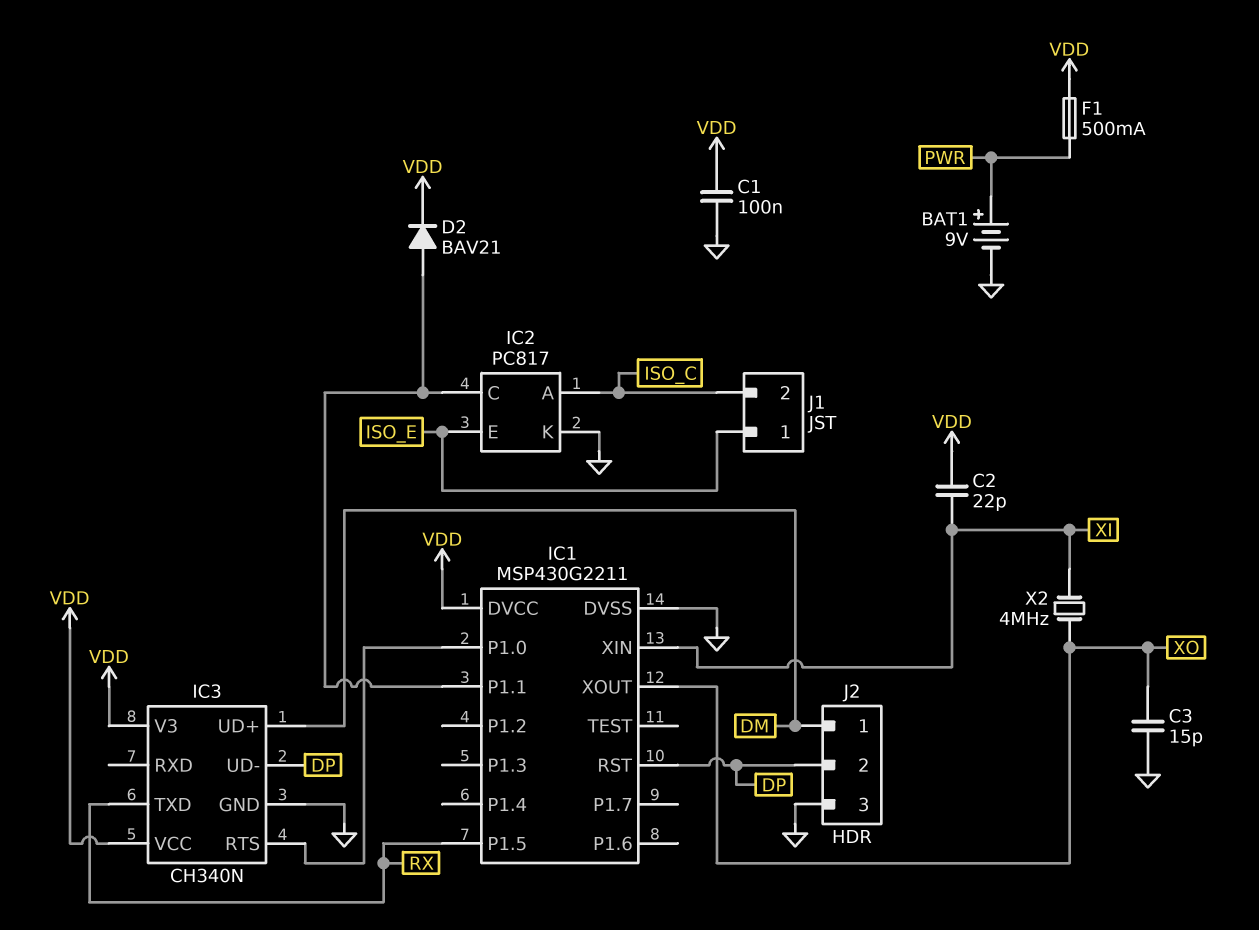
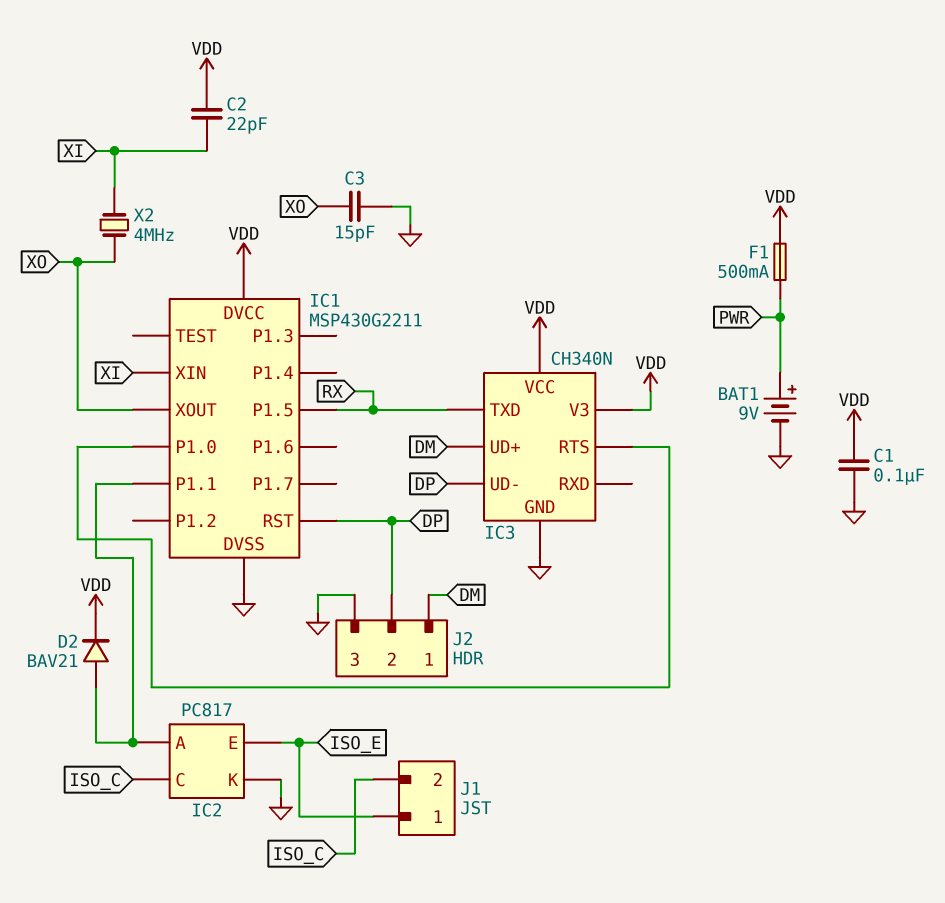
IC2 pin A: ISO_C -> IC1/P1.1
IC2 pin C: IC1/P1.1 -> ISO_C

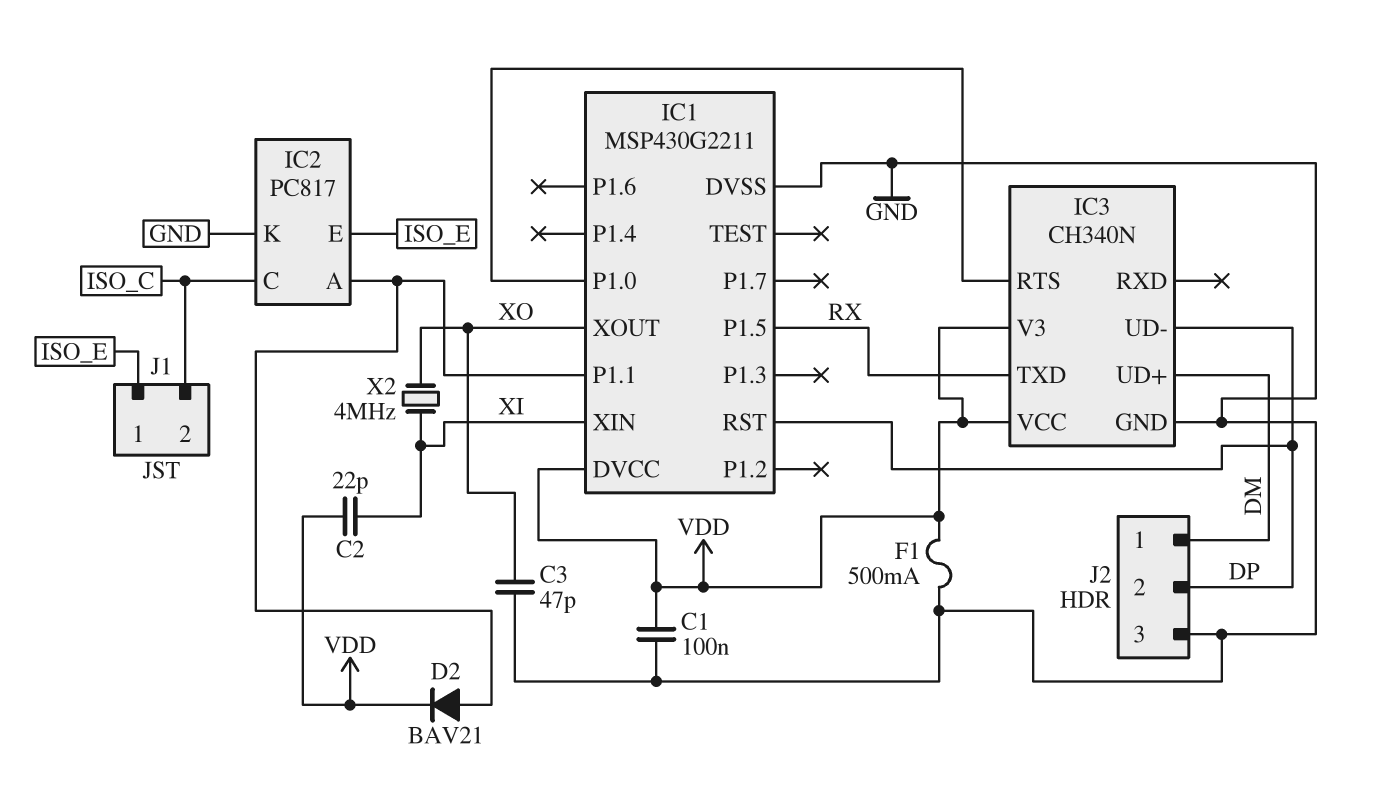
BAT1: 9V (plus PWR, minus GND) -> none
C3: 15pF (GND, XO) -> 47pF (GND, XO)
F1: 500mA (PWR, VDD) -> 500mA (GND, VDD)

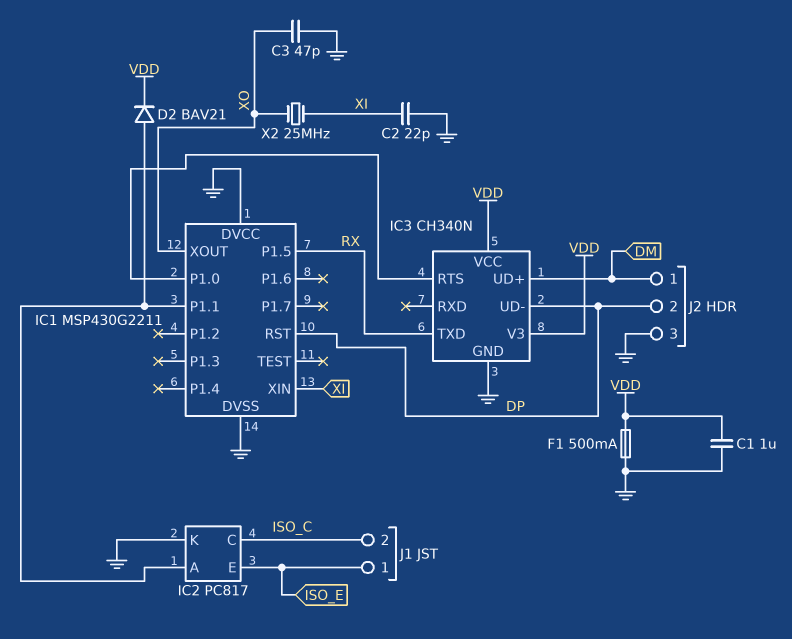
C1: 100nF (GND, VDD) -> 1uF (GND, VDD)
C2: 22pF (VDD, XI) -> 22pF (GND, XI)
IC1 pin DVCC: VDD -> GND
X2: 4MHz (XI, XO) -> 25MHz (XI, XO)

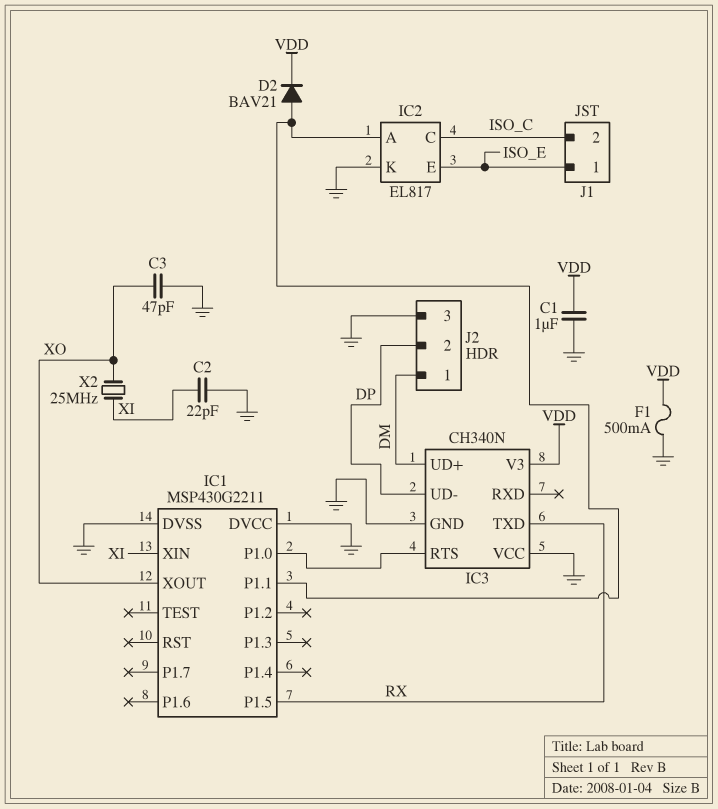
IC1 pin RST: DP -> none
IC2: PC817 -> EL817
IC3 pin VCC: VDD -> GND

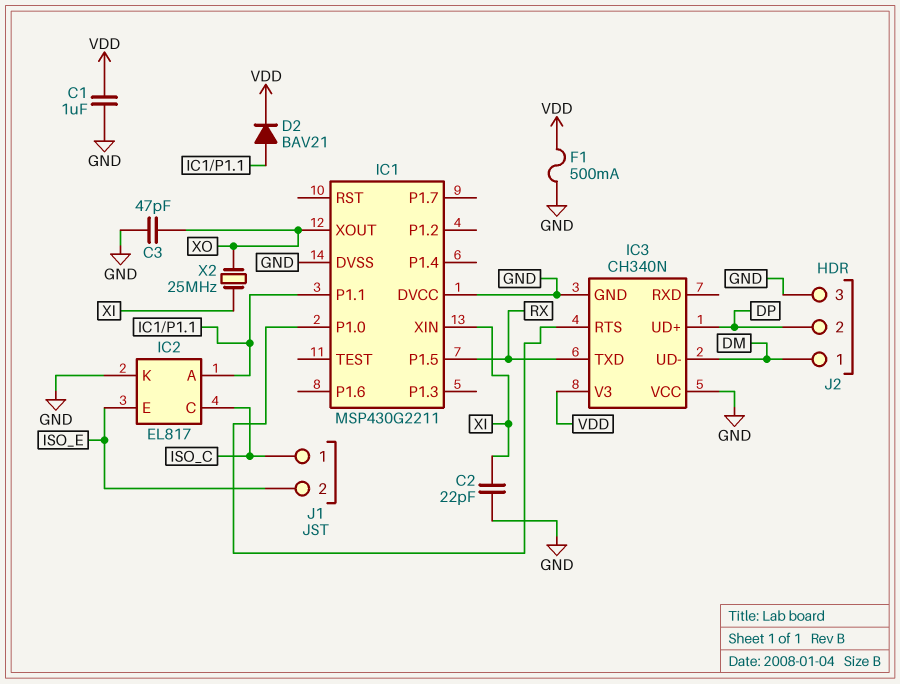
IC3 pin UD+: DM -> DP
IC3 pin UD-: DP -> DM
J1 pin 1: ISO_E -> ISO_C
J1 pin 2: ISO_C -> ISO_E

